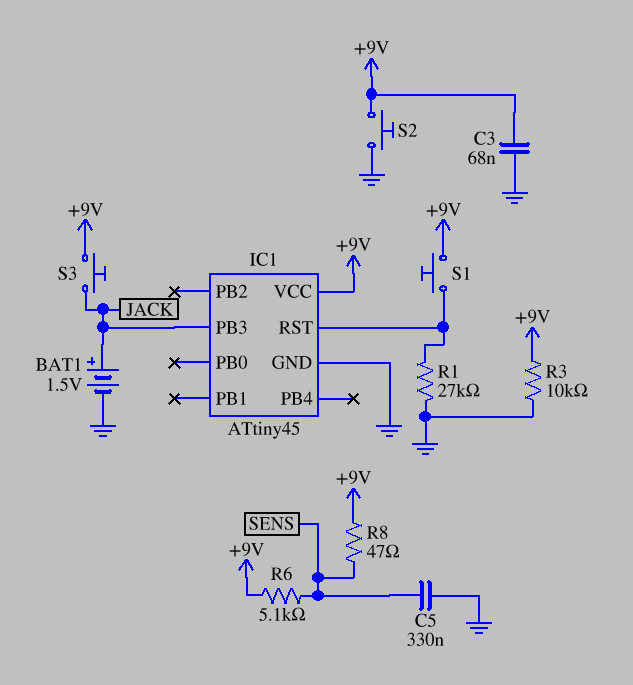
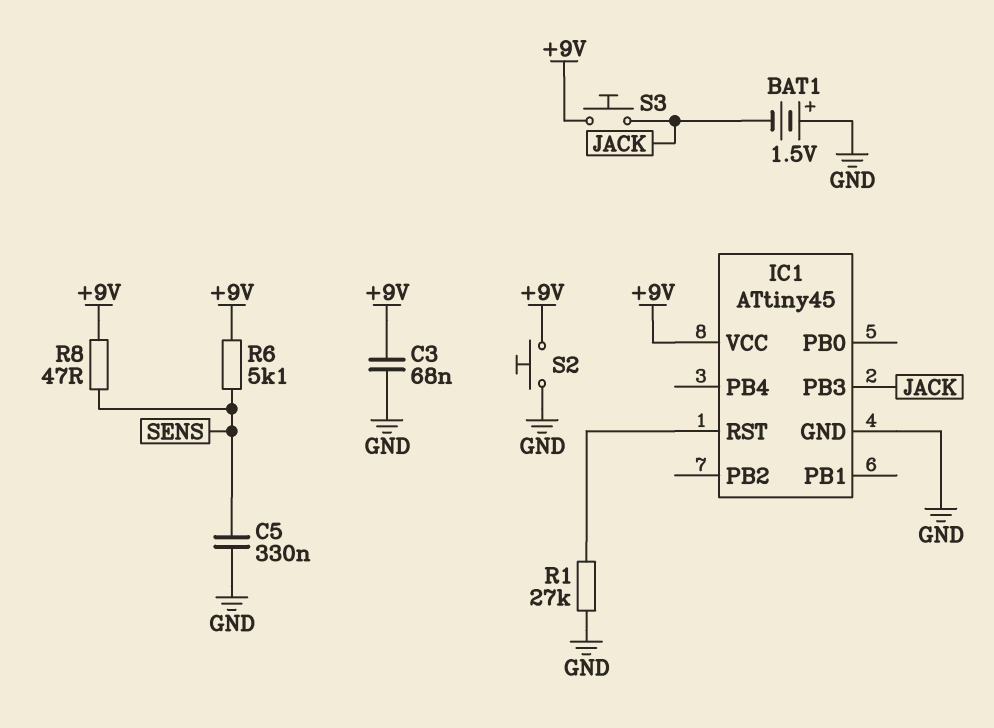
BAT1: 1.5V (plus JACK, minus GND) -> 1.5V (plus GND, minus JACK)
R3: 10k (+9V, GND) -> none
S1: button (+9V, IC1/RST) -> none

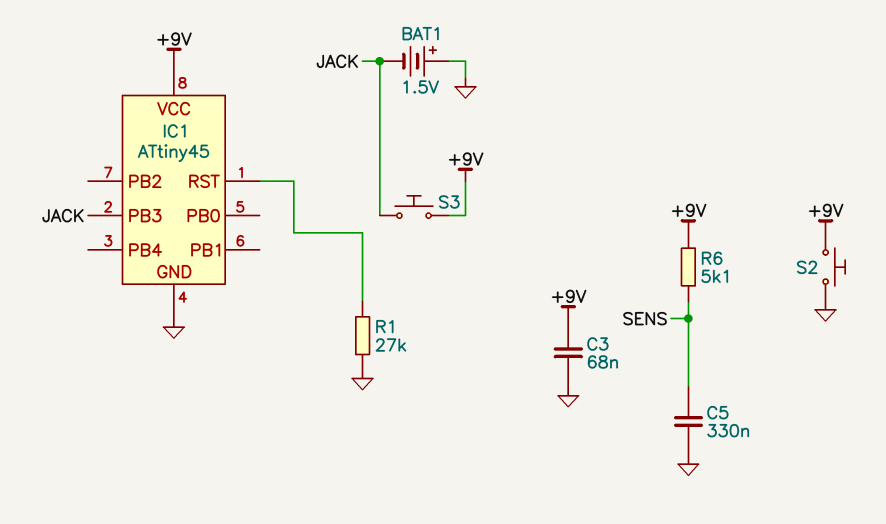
R8: 47 (+9V, SENS) -> none

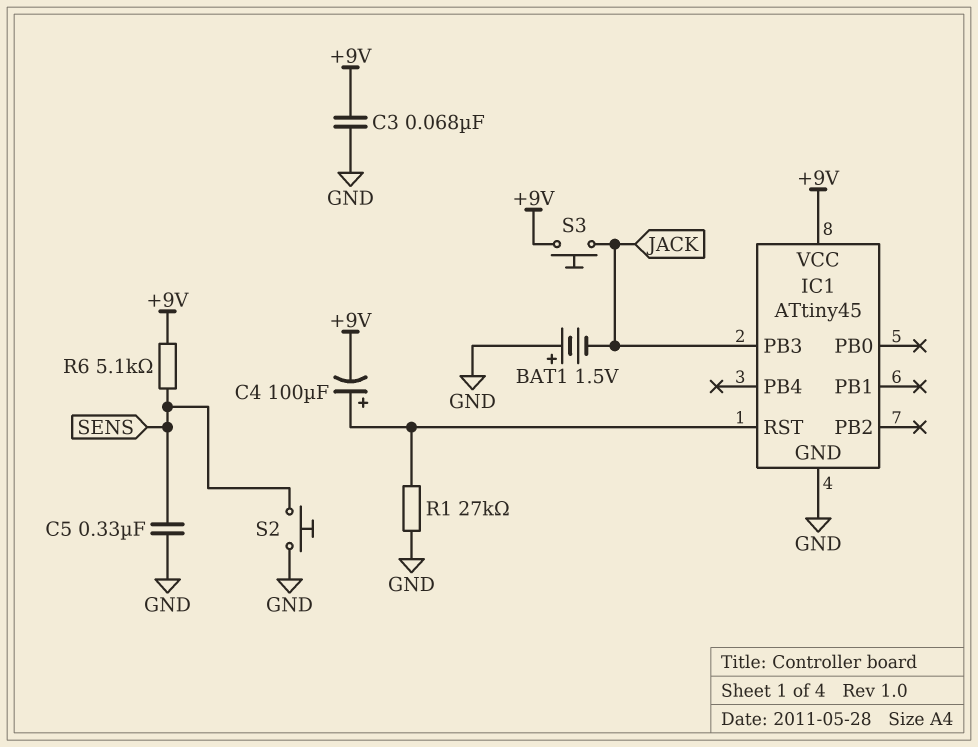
C4: none -> 100uF (plus IC1/RST, minus +9V)
S2: button (+9V, GND) -> button (GND, SENS)

